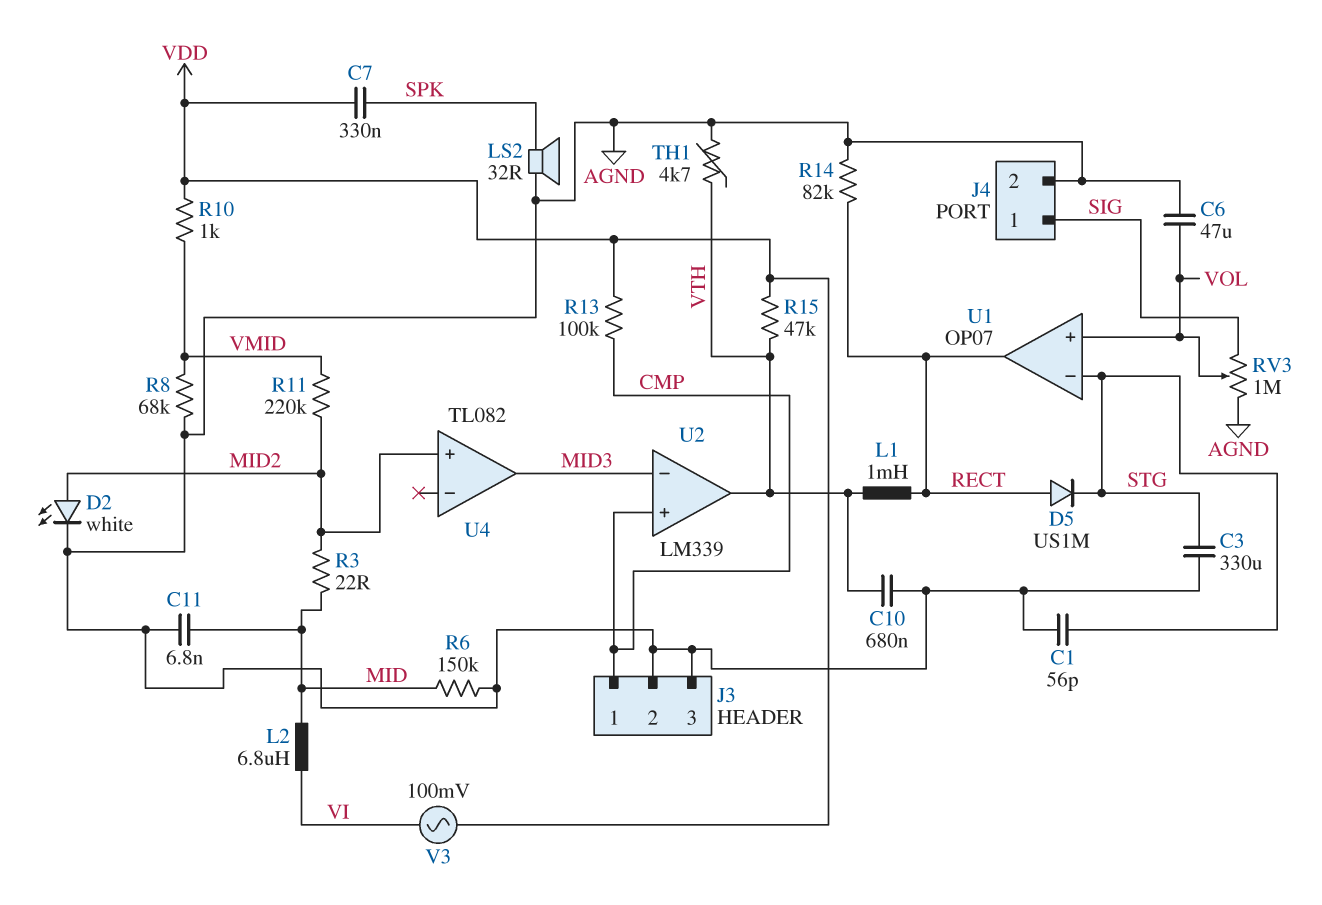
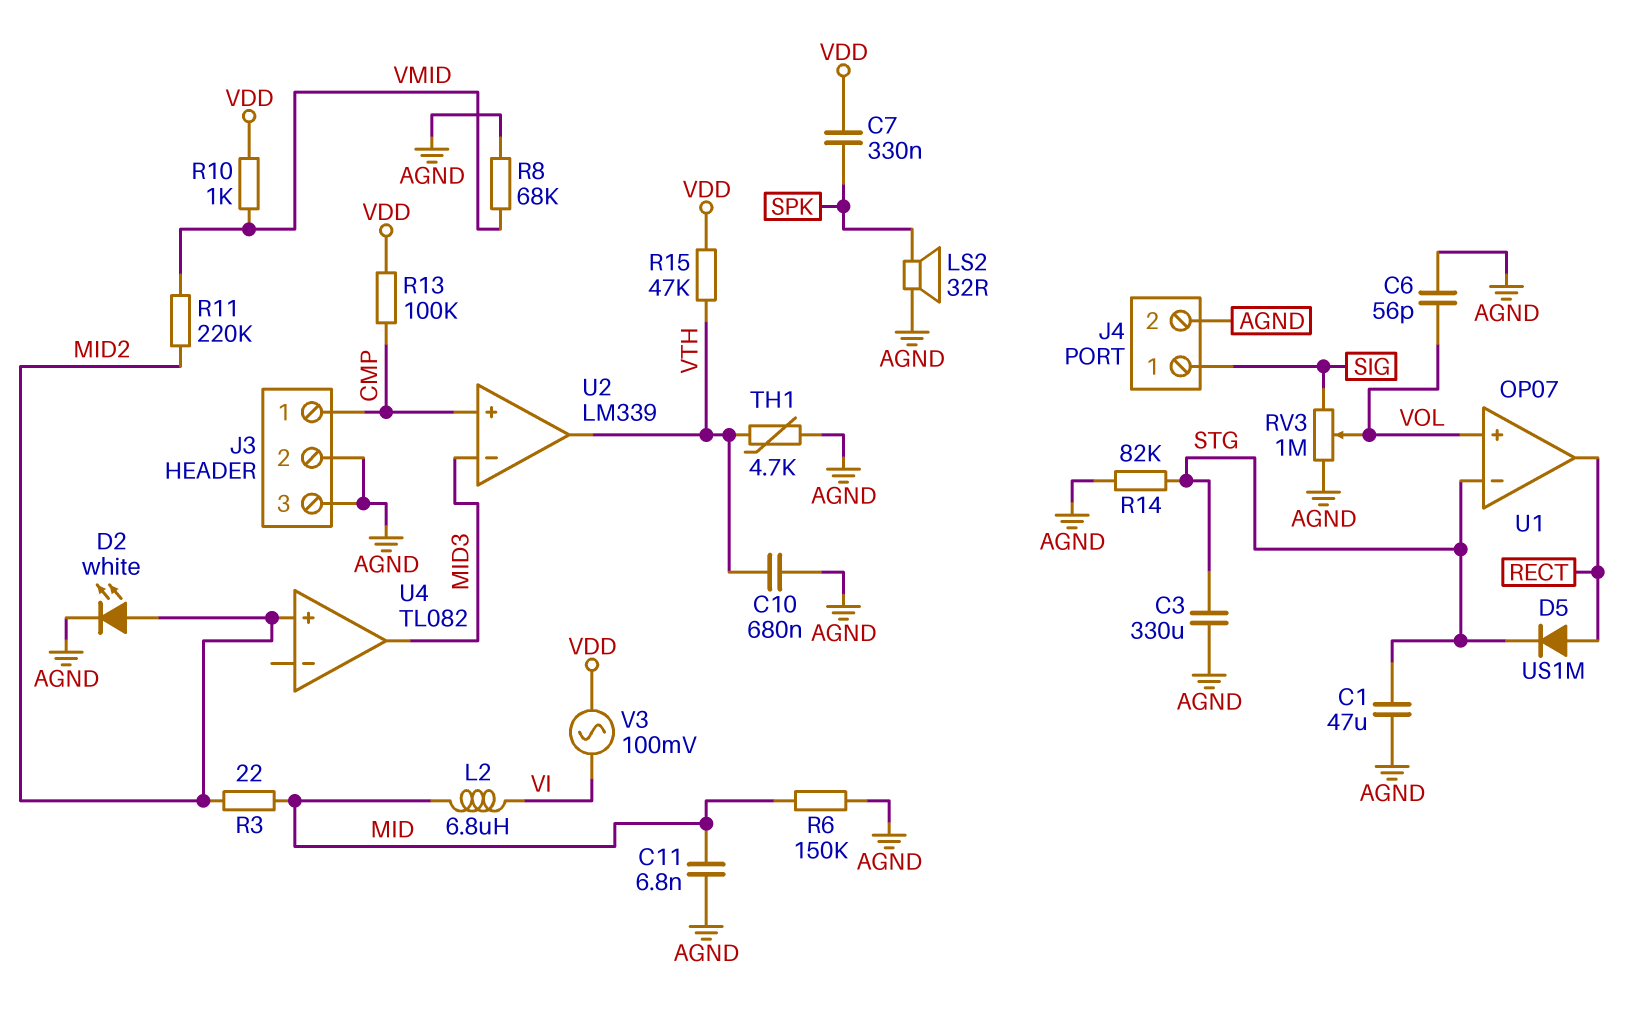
C1: 56pF (AGND, STG) -> 47uF (AGND, STG)
C6: 47uF (AGND, VOL) -> 56pF (AGND, VOL)
L1: 1mH (RECT, VTH) -> none
R14: 82k (AGND, RECT) -> 82k (AGND, STG)

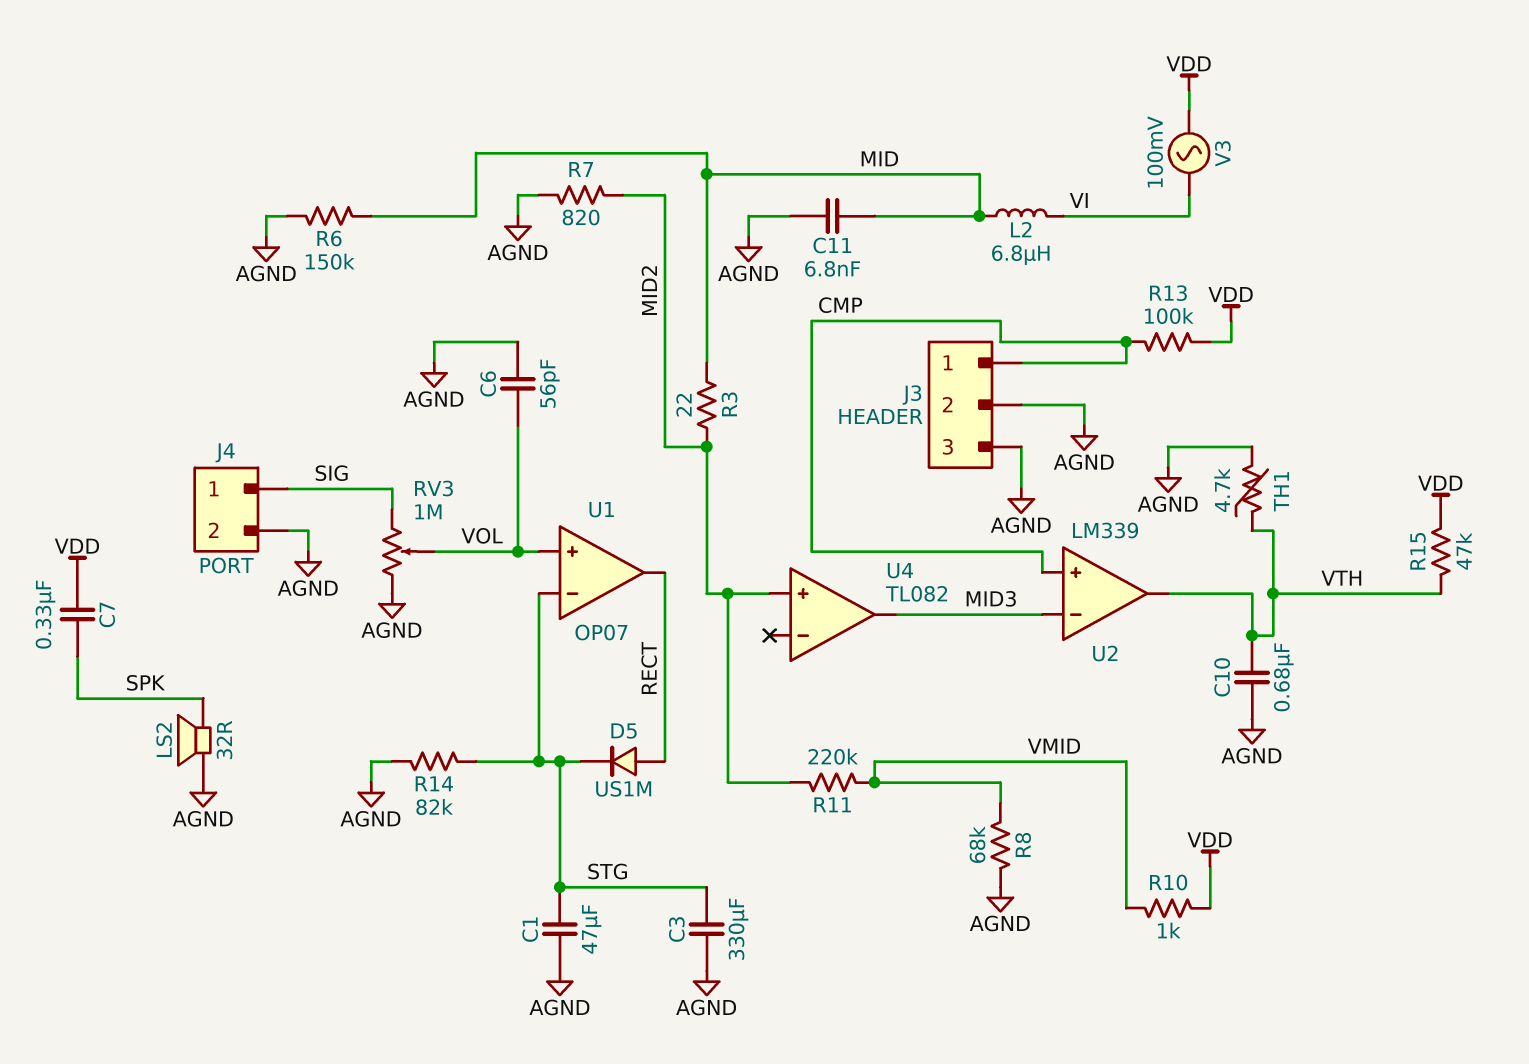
D2: LED white (A MID2, K AGND) -> none
R7: none -> 820 (AGND, MID2)

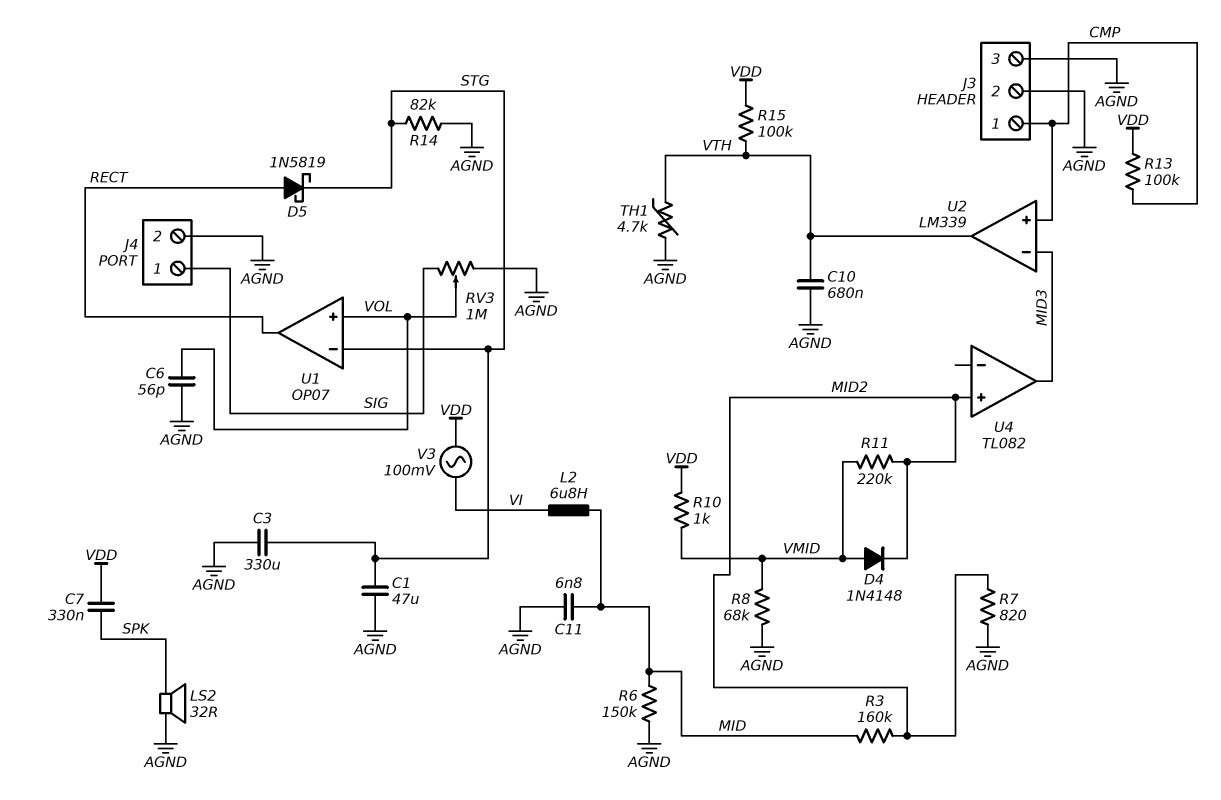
D4: none -> diode 1N4148 (A VMID, K MID2)
D5: diode US1M (A RECT, K STG) -> schottky 1N5819 (A RECT, K STG)
R3: 22 (MID, MID2) -> 160k (MID, MID2)
R15: 47k (VDD, VTH) -> 100k (VDD, VTH)

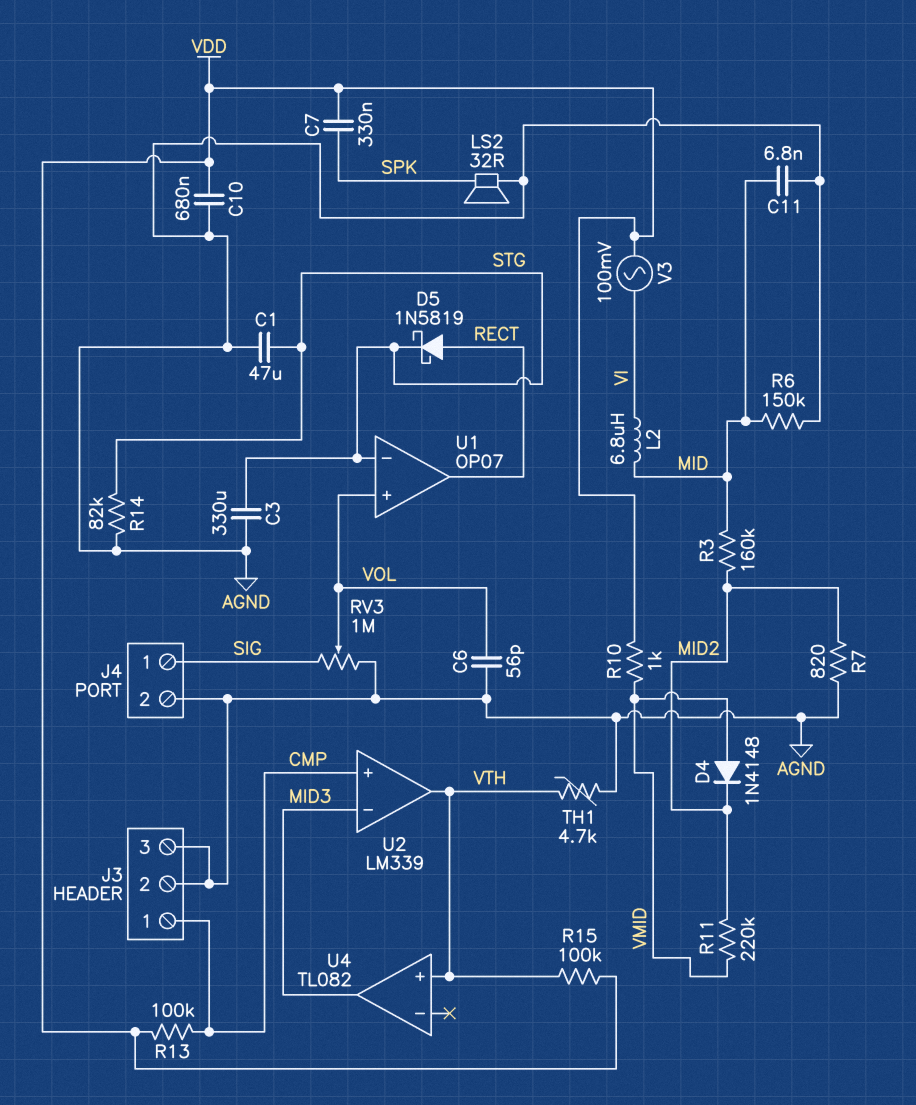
C10: 680nF (AGND, VTH) -> 680nF (AGND, VDD)
R8: 68k (AGND, VMID) -> none
U4 pin in+: MID2 -> VTH

